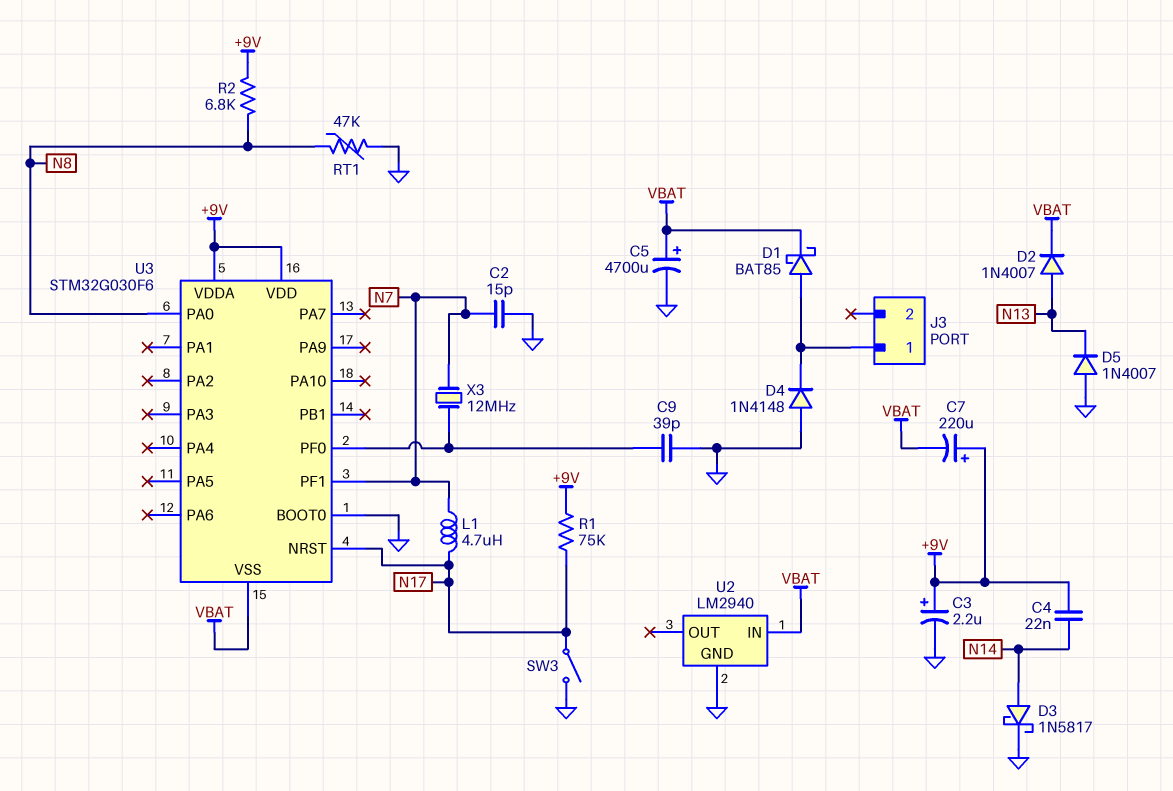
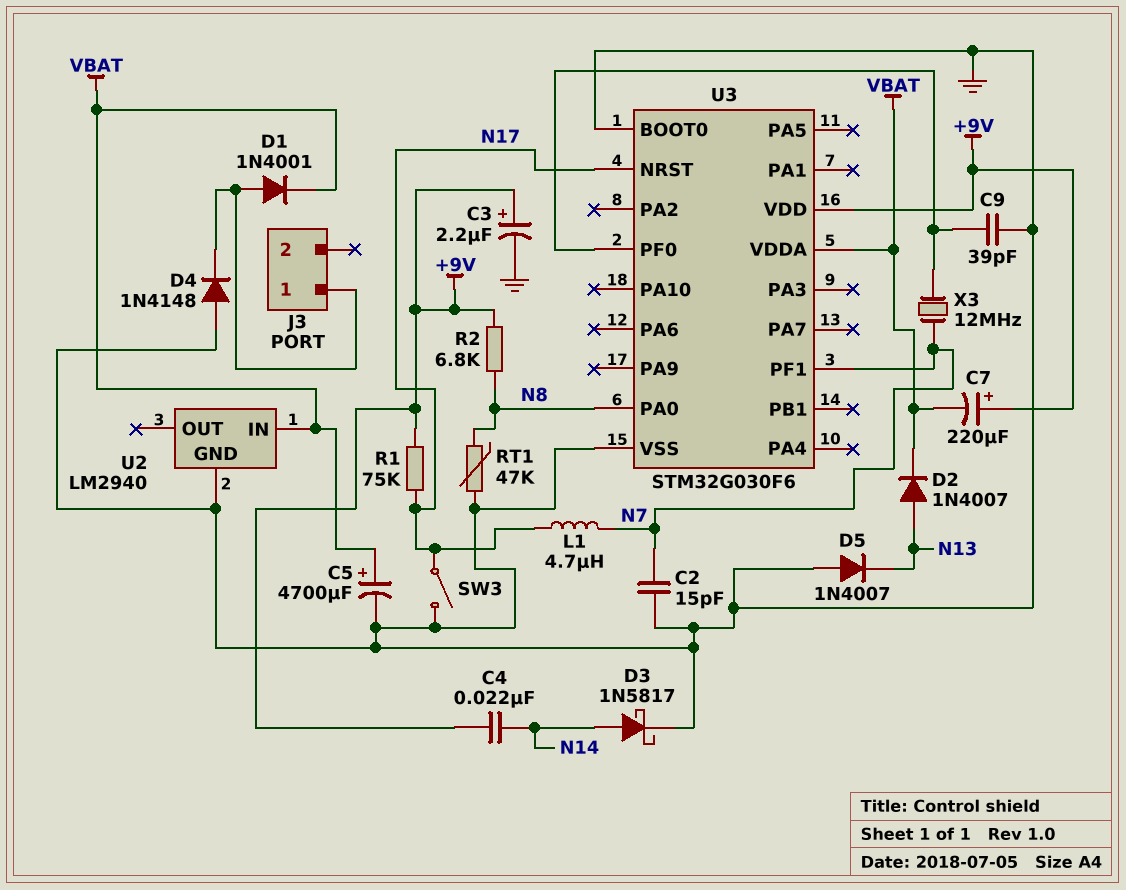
D1: schottky BAT85 (A J3/1, K VBAT) -> diode 1N4001 (A J3/1, K VBAT)
U3 pin VDDA: +9V -> VBAT
U3 pin VSS: VBAT -> GND

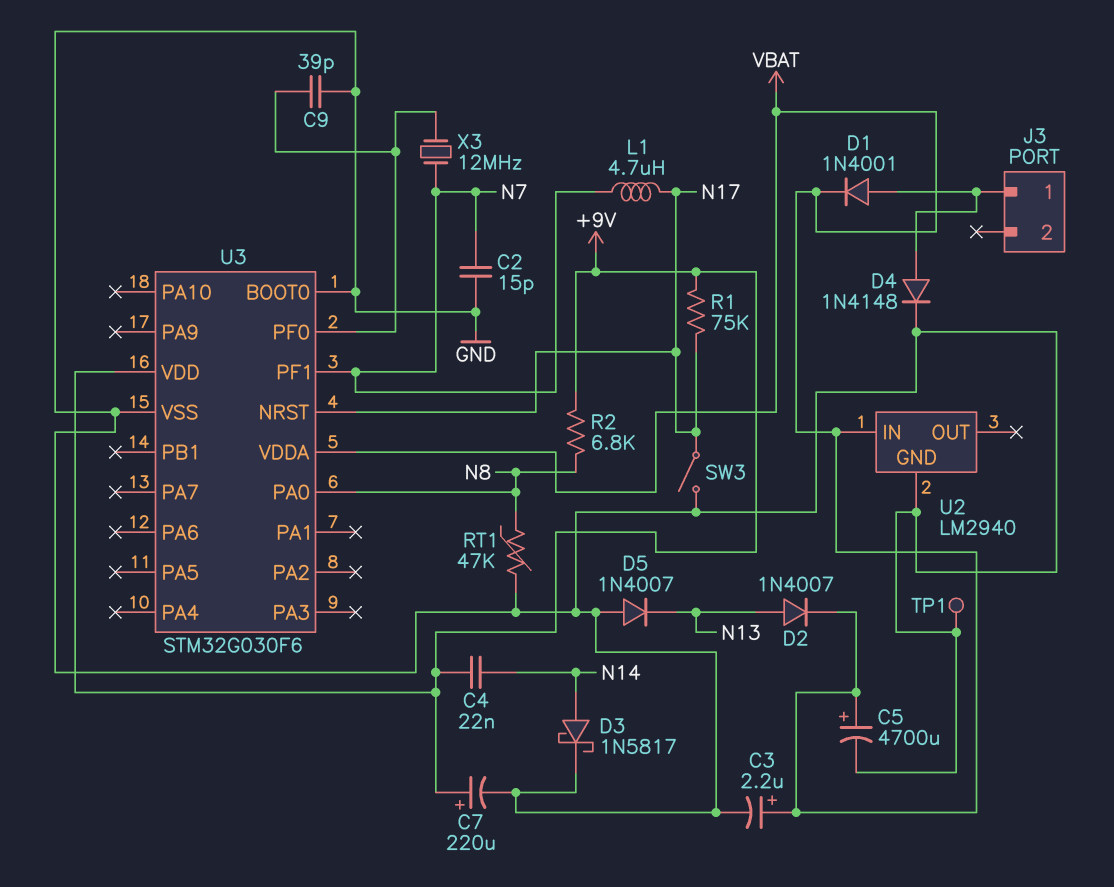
C3: 2.2uF (plus +9V, minus GND) -> 2.2uF (plus VBAT, minus GND)
C7: 220uF (plus +9V, minus VBAT) -> 220uF (plus +9V, minus GND)
D4: diode 1N4148 (A GND, K J3/1) -> diode 1N4148 (A J3/1, K GND)
TP1: none -> test point (GND)

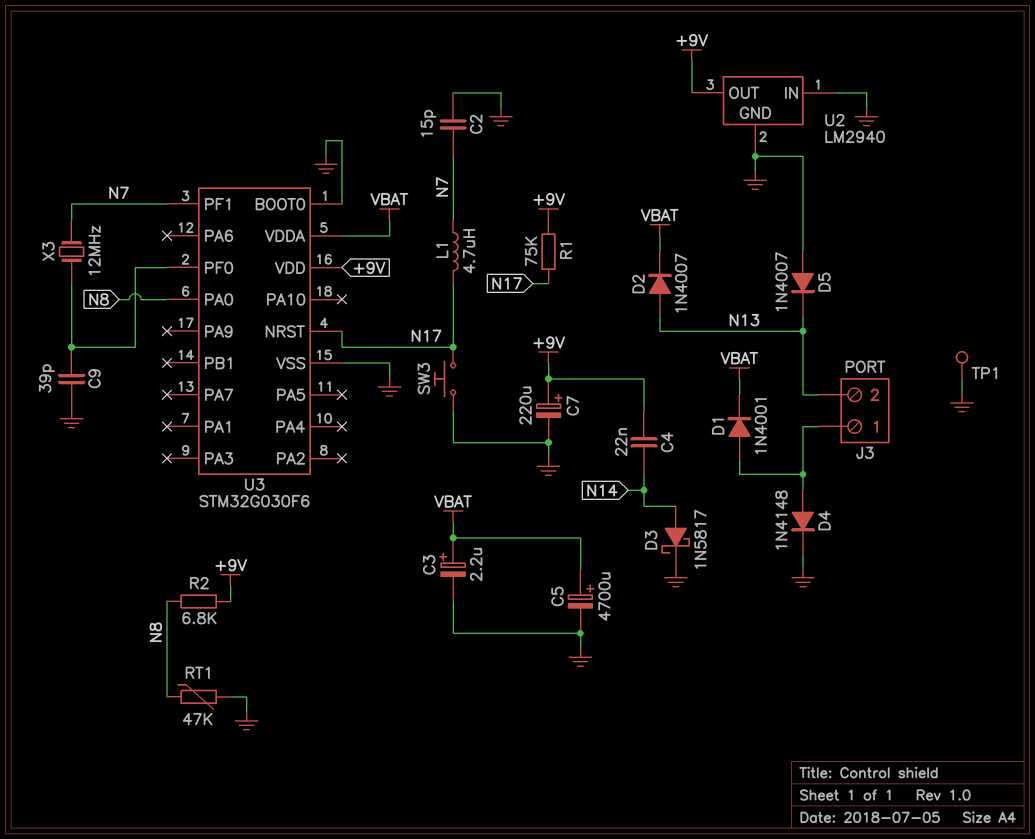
J3 pin 2: none -> N13
SW3: switch (GND, N17) -> button (GND, N17)
U2 pin IN: VBAT -> GND
U2 pin OUT: none -> +9V

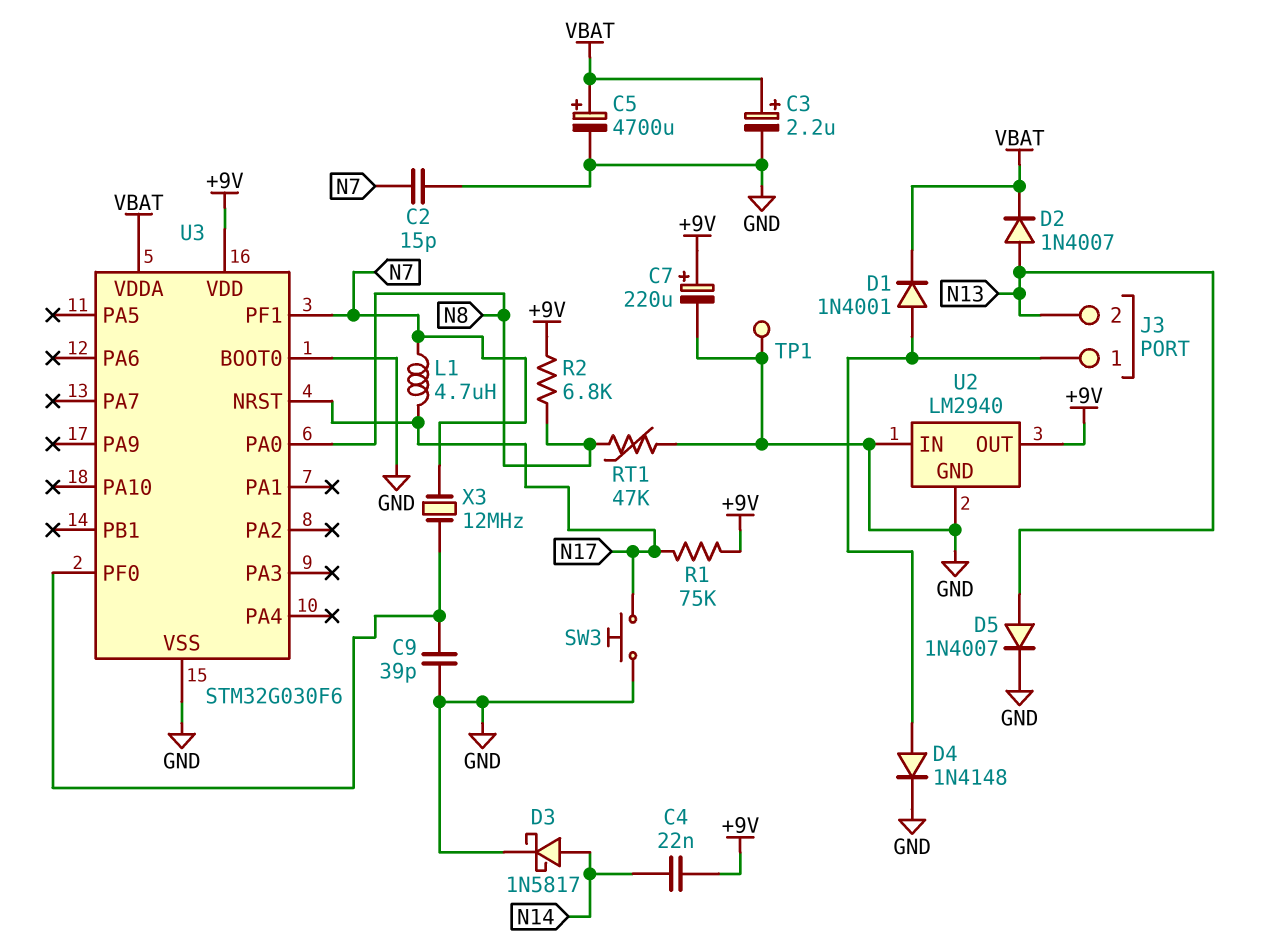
D5: diode 1N4007 (A GND, K N13) -> diode 1N4007 (A N13, K GND)

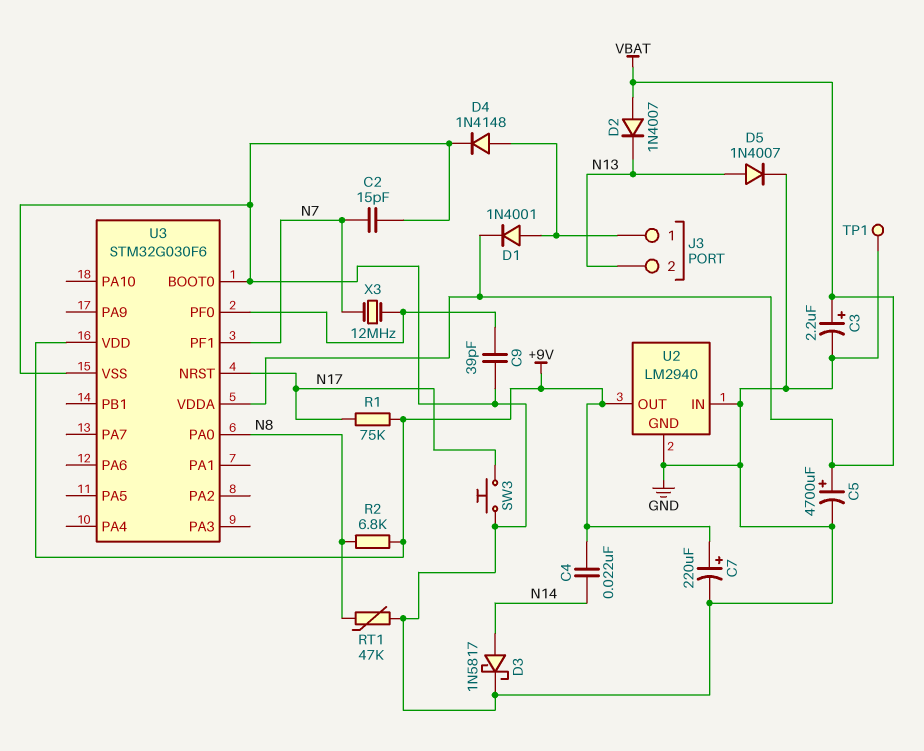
D2: diode 1N4007 (A N13, K VBAT) -> diode 1N4007 (A VBAT, K N13)
L1: 4.7uH (N7, N17) -> none

